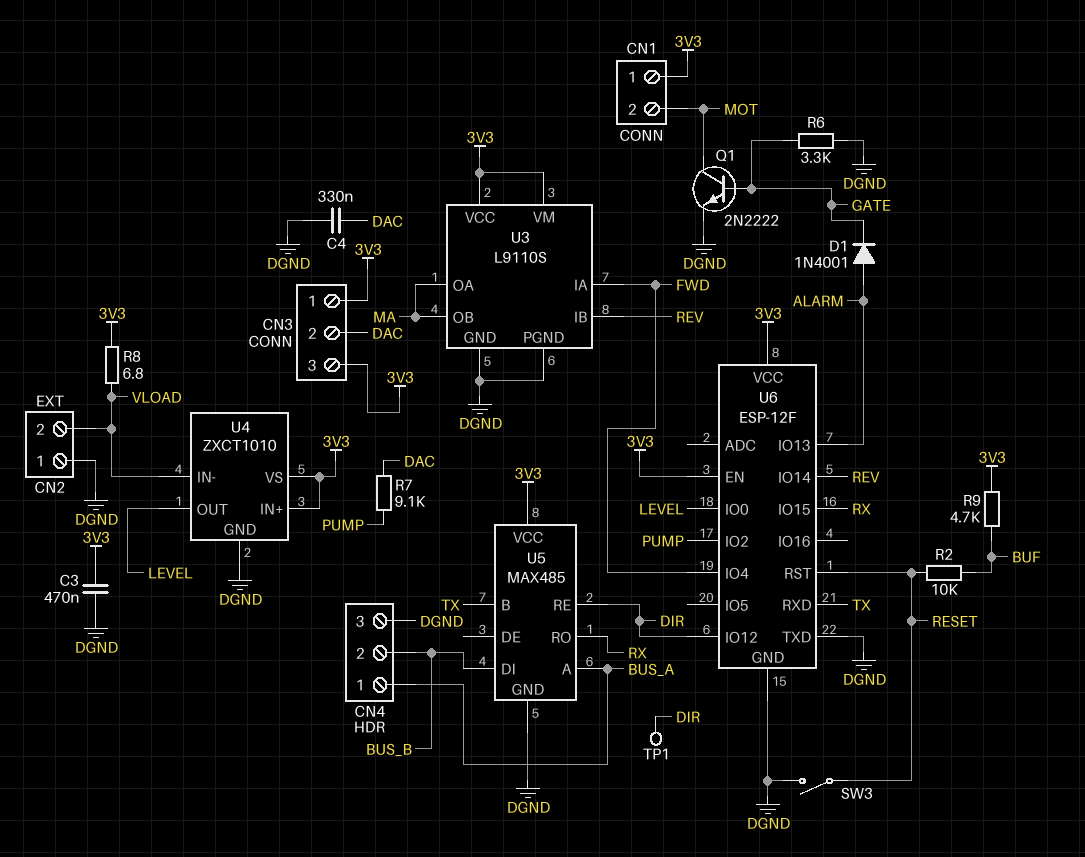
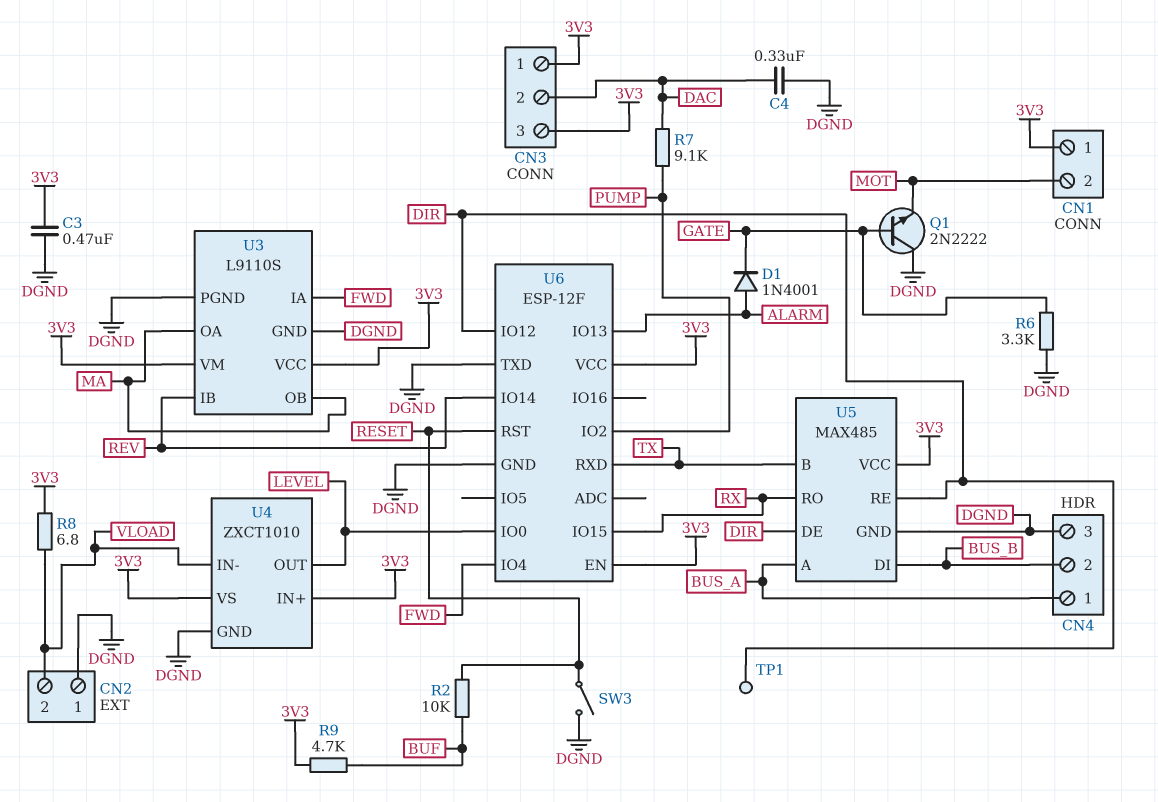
Q1: NPN 2N2222 (B GATE, C MOT, E DGND) -> NPN 2N2222 (B GATE, C DGND, E MOT)
U5 pin DE: none -> DIR

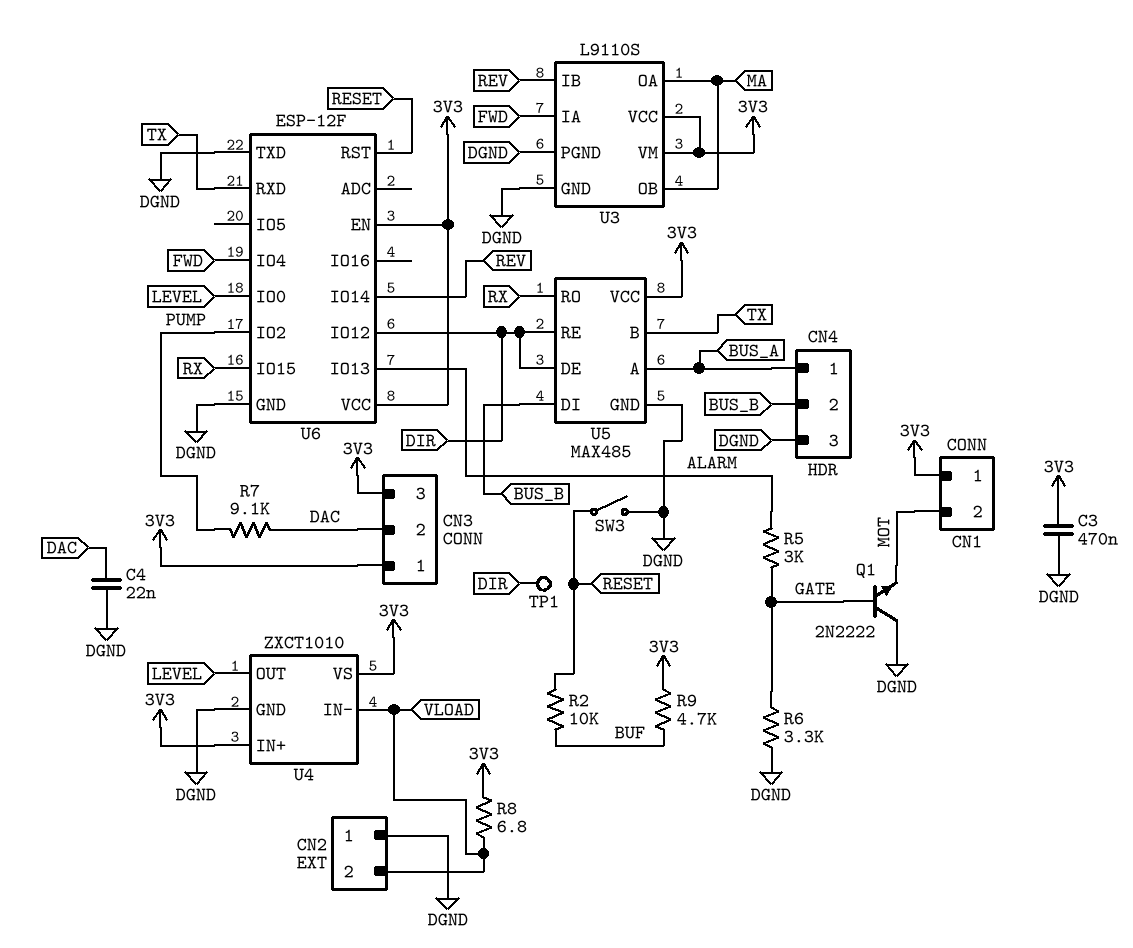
C4: 330nF (DAC, DGND) -> 22nF (DAC, DGND)
D1: diode 1N4001 (A ALARM, K GATE) -> none
R5: none -> 3k (ALARM, GATE)

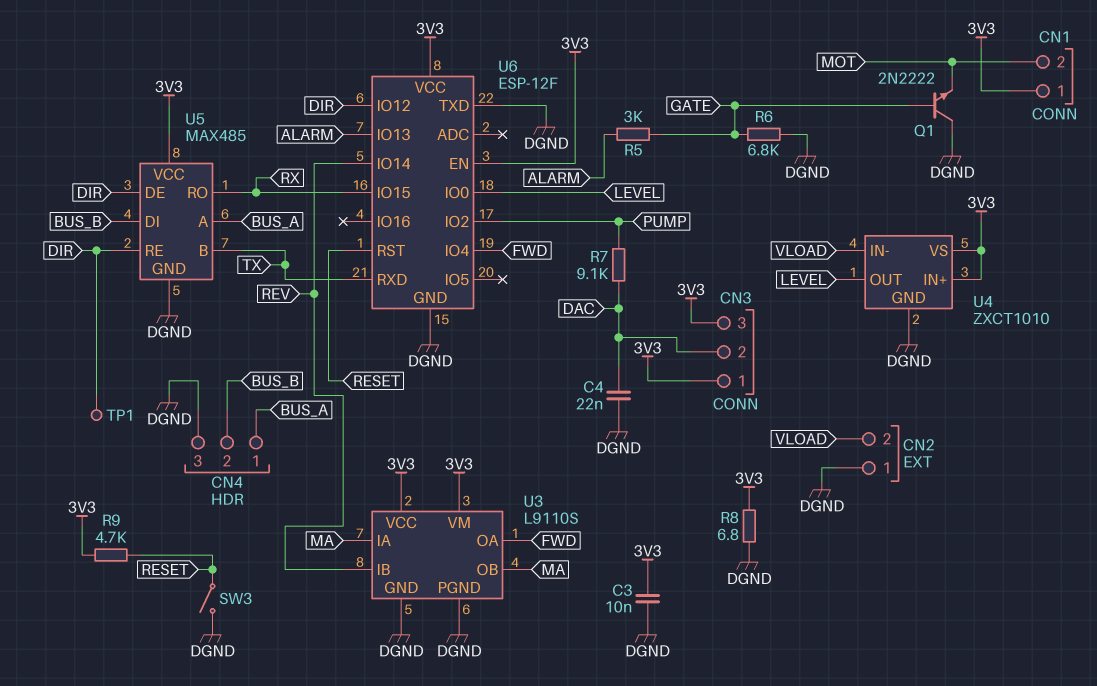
C3: 470nF (3V3, DGND) -> 10nF (3V3, DGND)
R2: 10k (BUF, RESET) -> none
R6: 3.3k (DGND, GATE) -> 6.8k (DGND, GATE)
R8: 6.8 (3V3, VLOAD) -> 6.8 (3V3, DGND)
R9: 4.7k (3V3, BUF) -> 4.7k (3V3, RESET)
U3 pin IA: FWD -> MA
U3 pin OA: MA -> FWD

